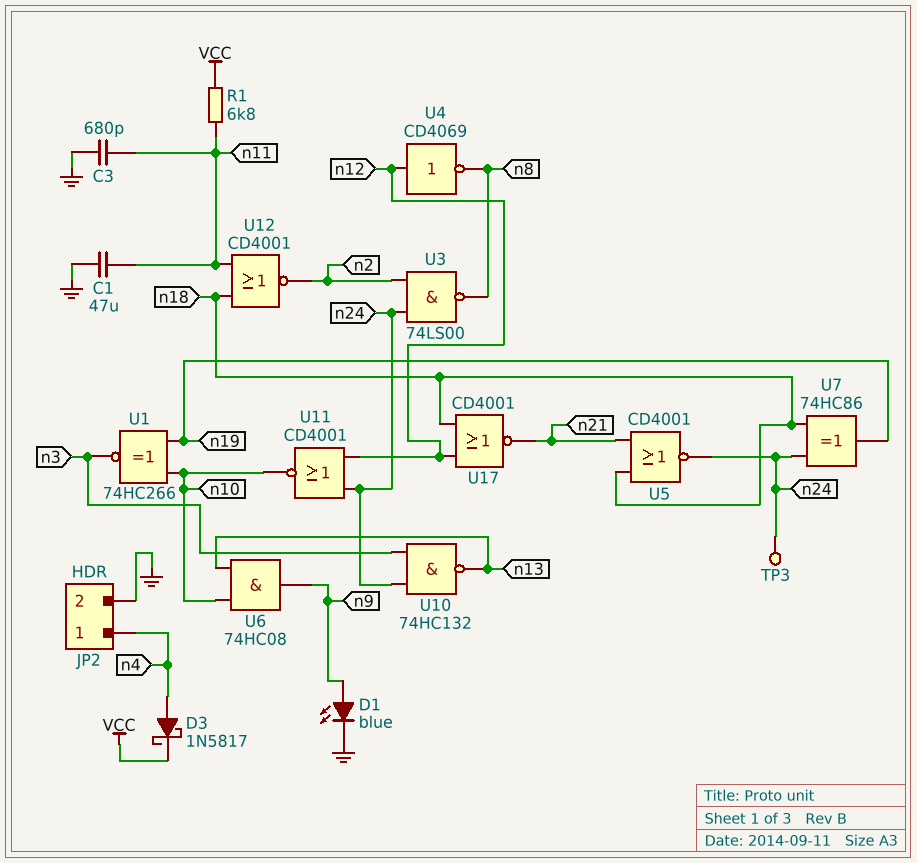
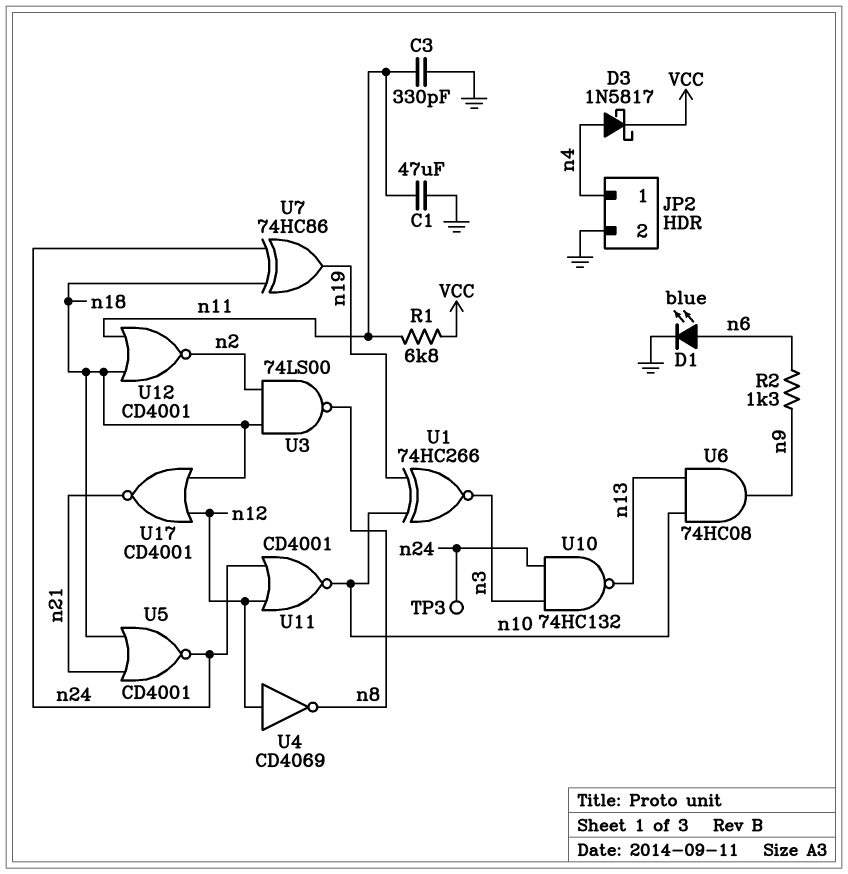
C3: 680pF (GND, n11) -> 330pF (GND, n11)
D1: LED blue (A n9, K GND) -> LED blue (A n6, K GND)
R2: none -> 1.3k (n6, n9)
U3: NAND 74LS00 (in n2, in n24, out n8) -> NAND 74LS00 (in n2, in n18, out n8)

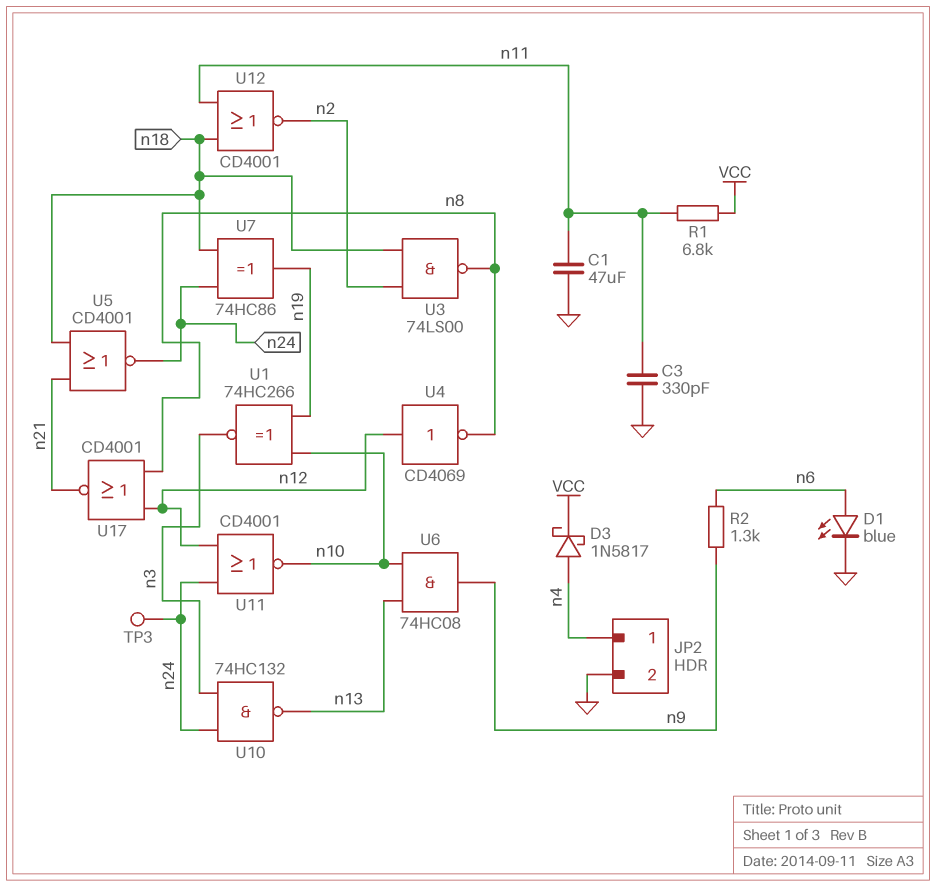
U17: NOR CD4001 (in n12, in n18, out n21) -> NOR CD4001 (in n8, in n12, out n21)

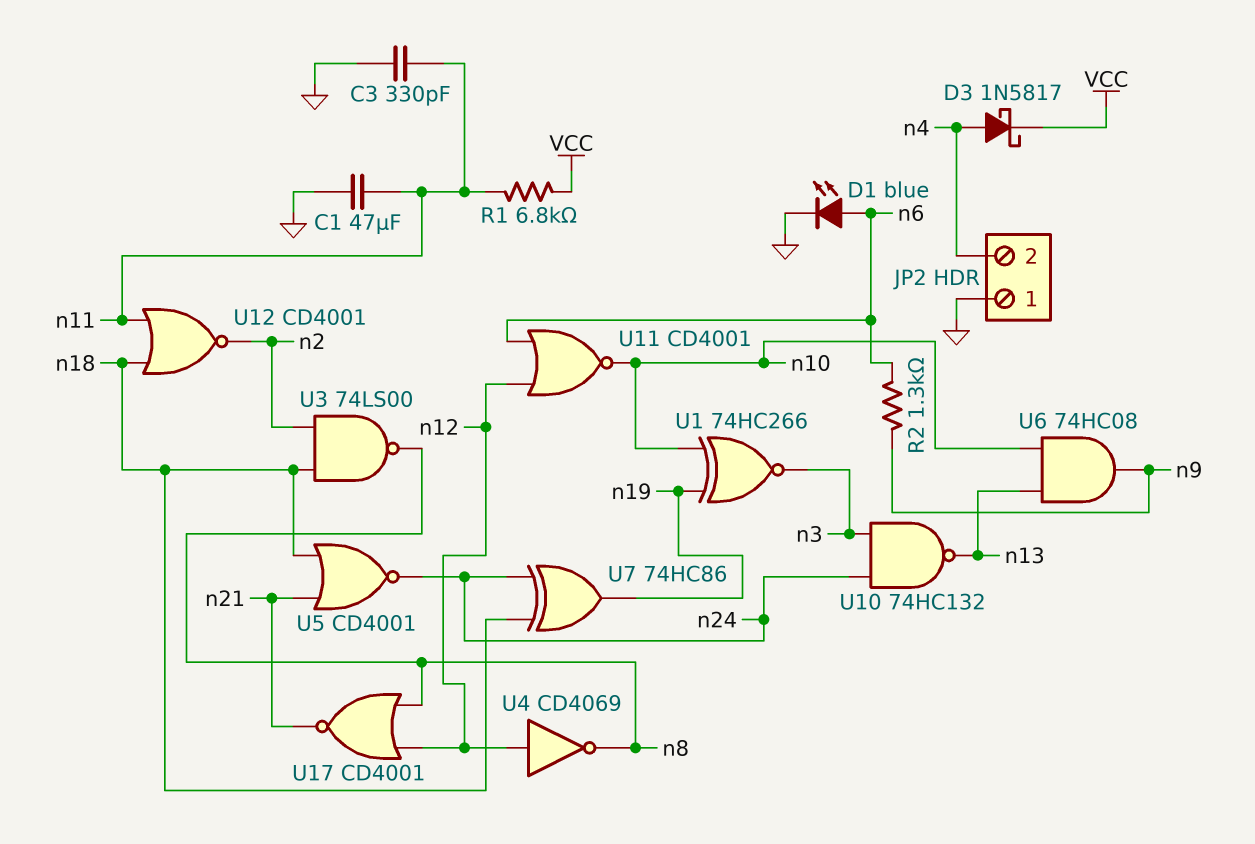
JP2 pin 1: n4 -> GND
JP2 pin 2: GND -> n4
TP3: test point (n24) -> none
U11: NOR CD4001 (in n12, in n24, out n10) -> NOR CD4001 (in n6, in n12, out n10)

